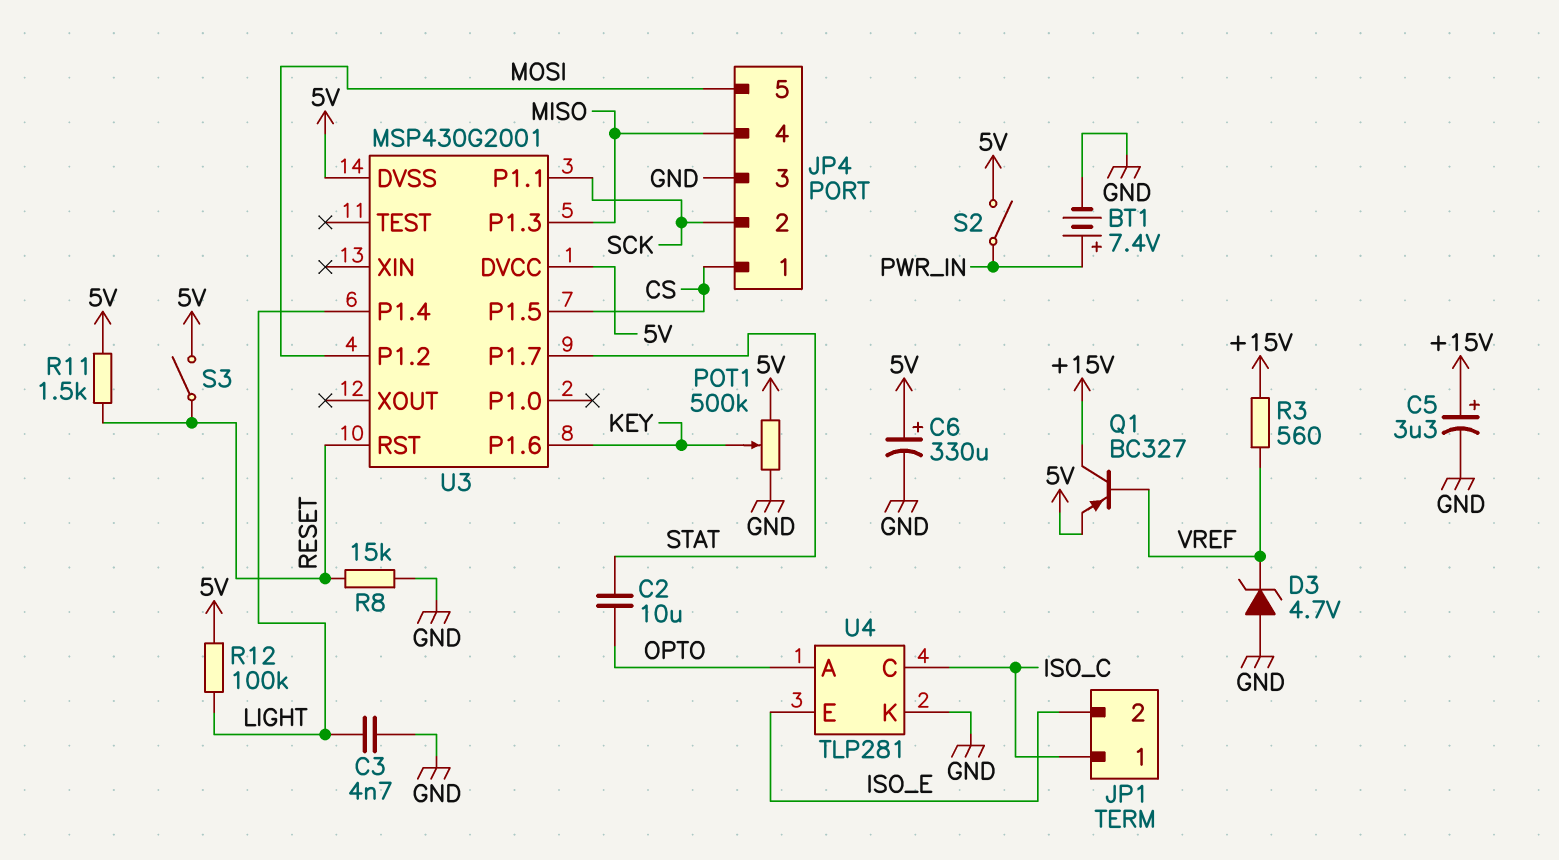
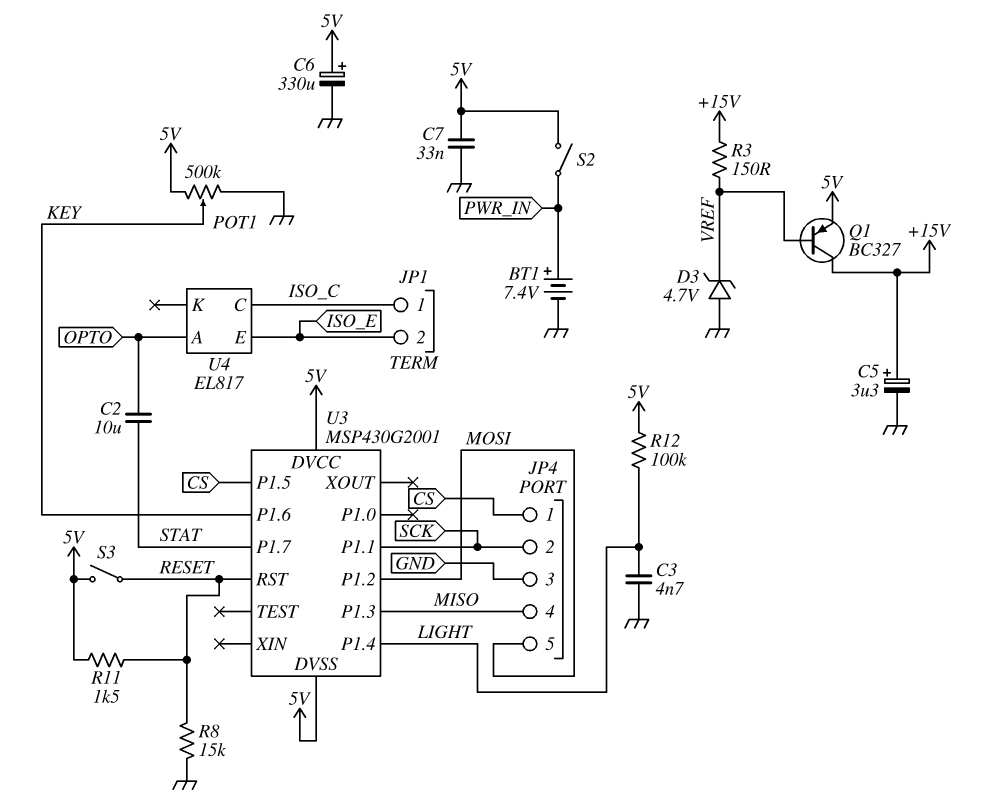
C7: none -> 33nF (5V, GND)
R3: 560 (+15V, VREF) -> 150 (+15V, VREF)
U4: TLP281 -> EL817
U4 pin K: GND -> none

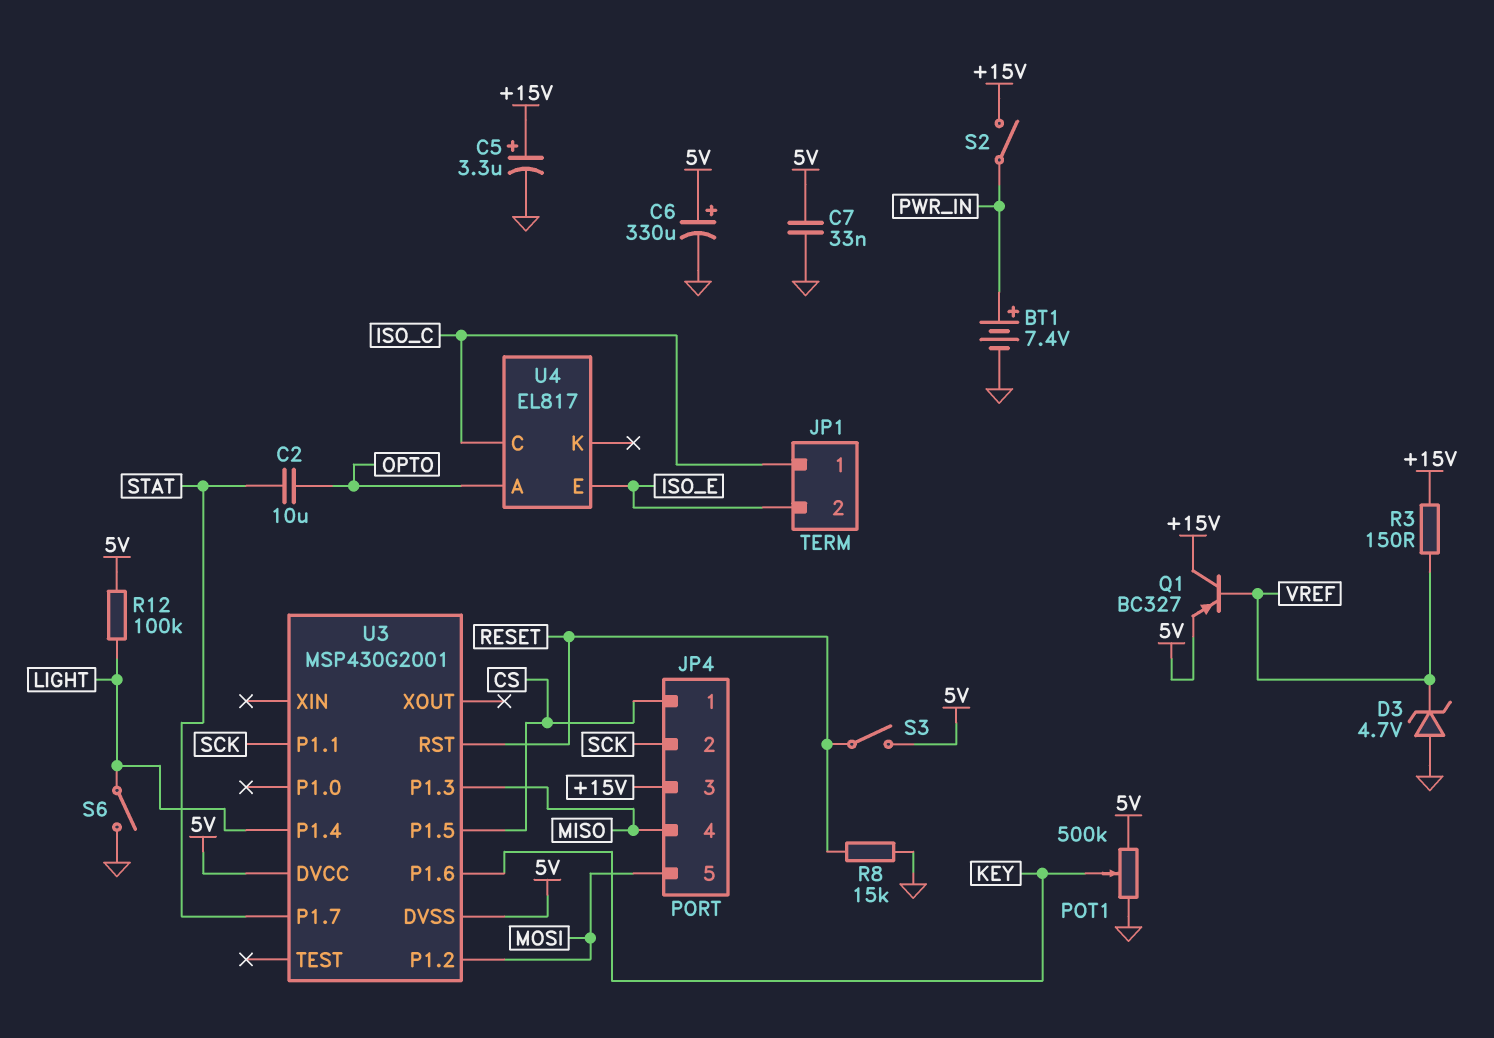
C3: 4.7nF (GND, LIGHT) -> none
JP4 pin 3: GND -> +15V
R11: 1.5k (5V, RESET) -> none
S2: switch (5V, PWR_IN) -> switch (+15V, PWR_IN)
S6: none -> switch (GND, LIGHT)

